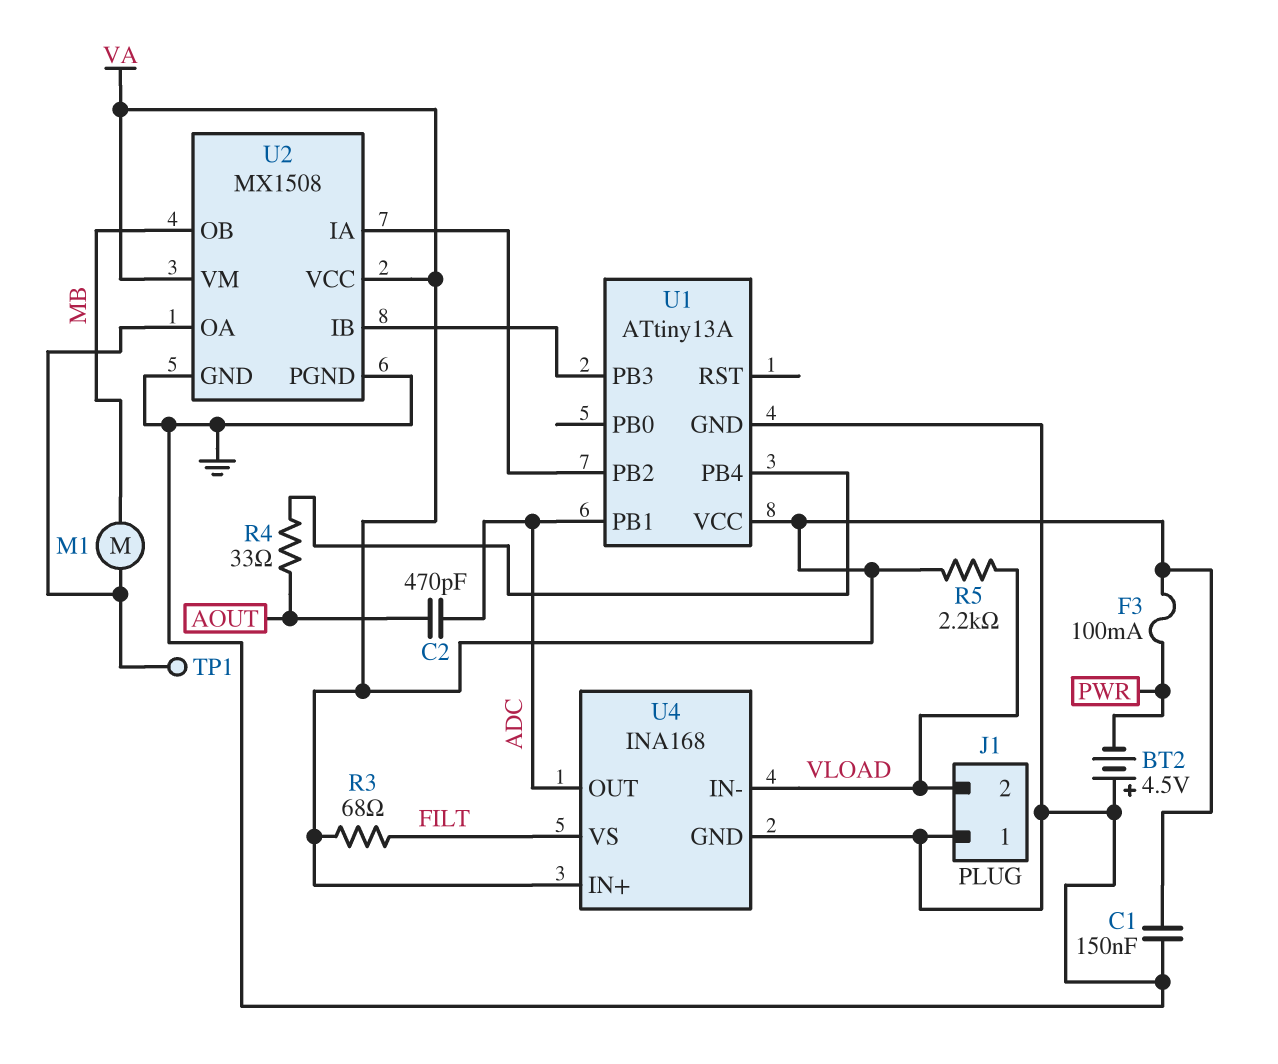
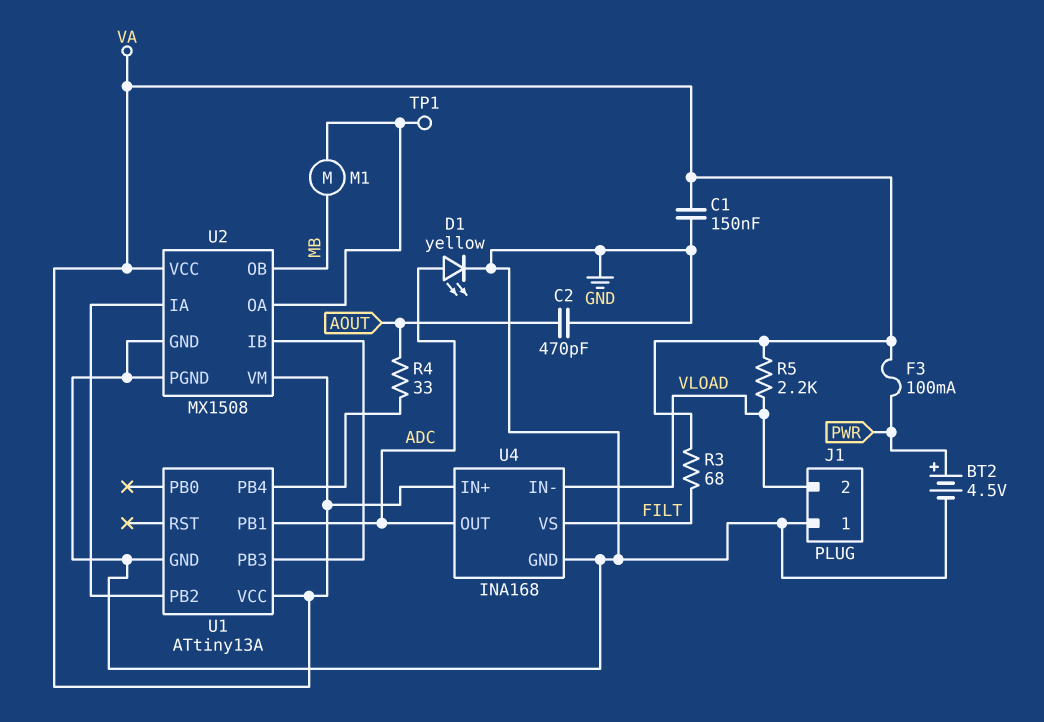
BT2: 4.5V (plus GND, minus PWR) -> 4.5V (plus PWR, minus GND)
C2: 470pF (ADC, AOUT) -> 470pF (AOUT, GND)
D1: none -> LED yellow (A ADC, K GND)

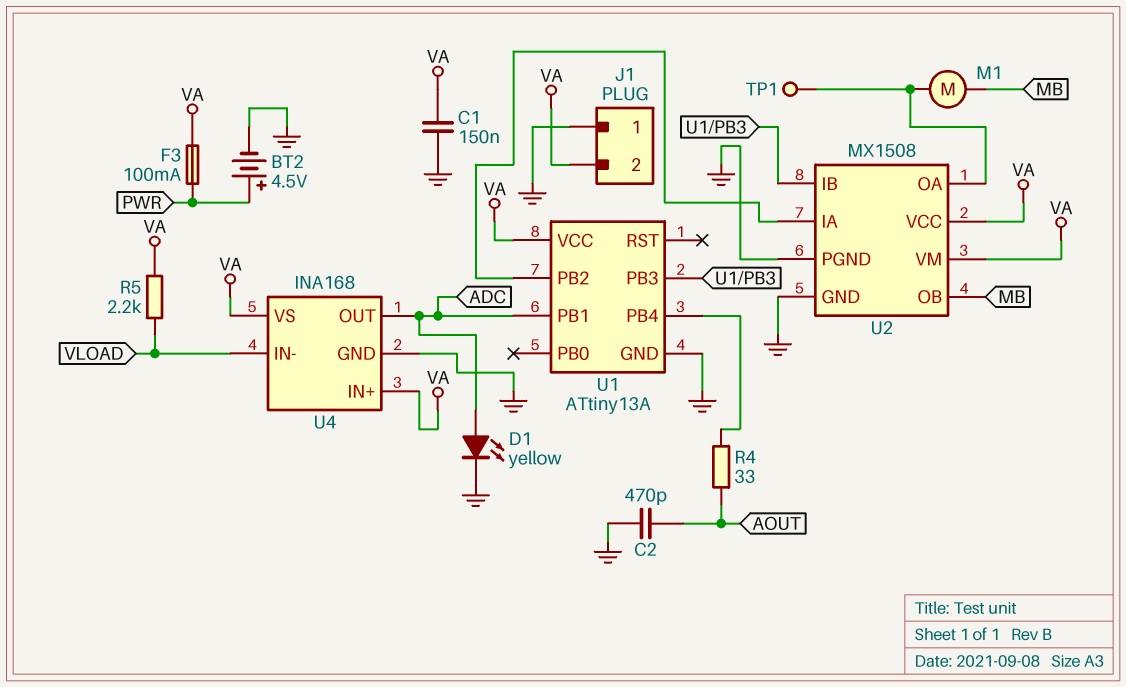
J1 pin 2: VLOAD -> VA
R3: 68 (FILT, VA) -> none
U4 pin VS: FILT -> VA

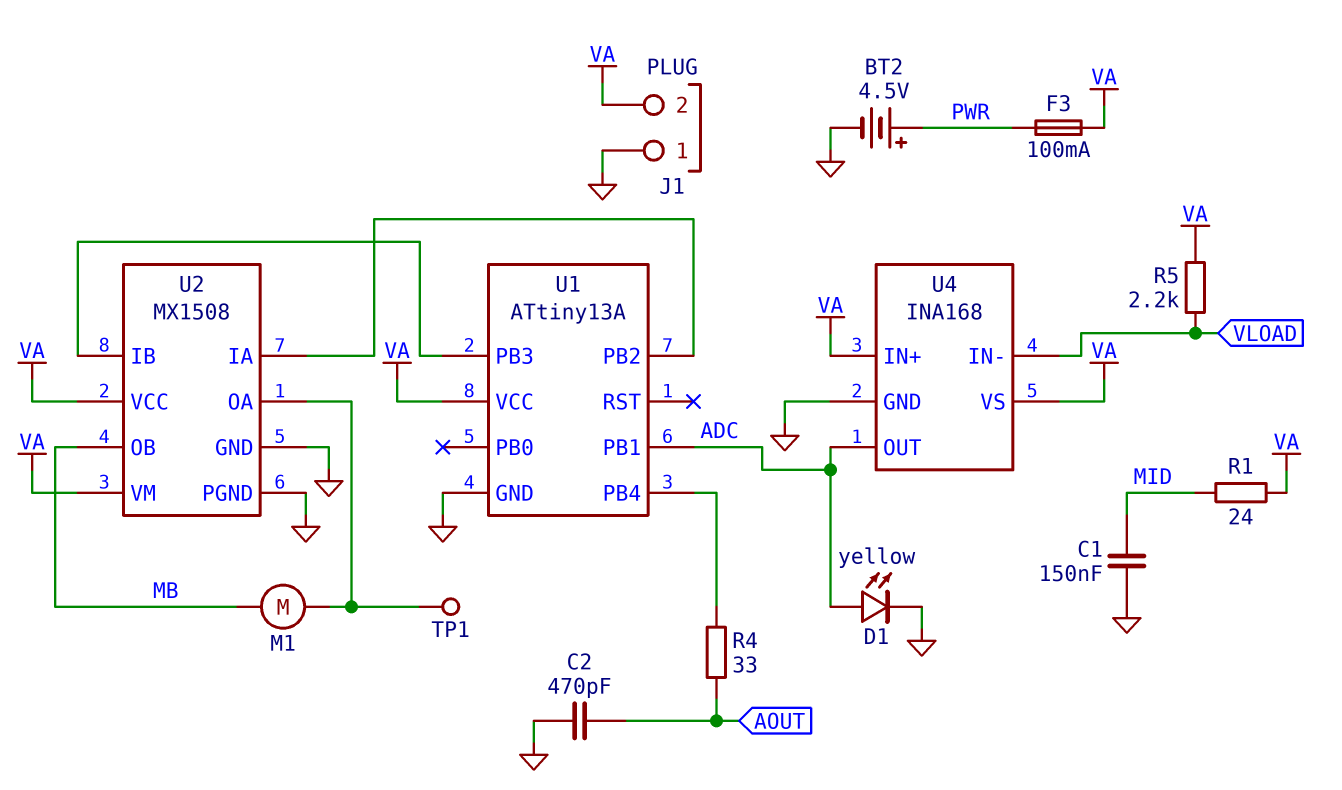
C1: 150nF (GND, VA) -> 150nF (GND, MID)
R1: none -> 24 (MID, VA)

